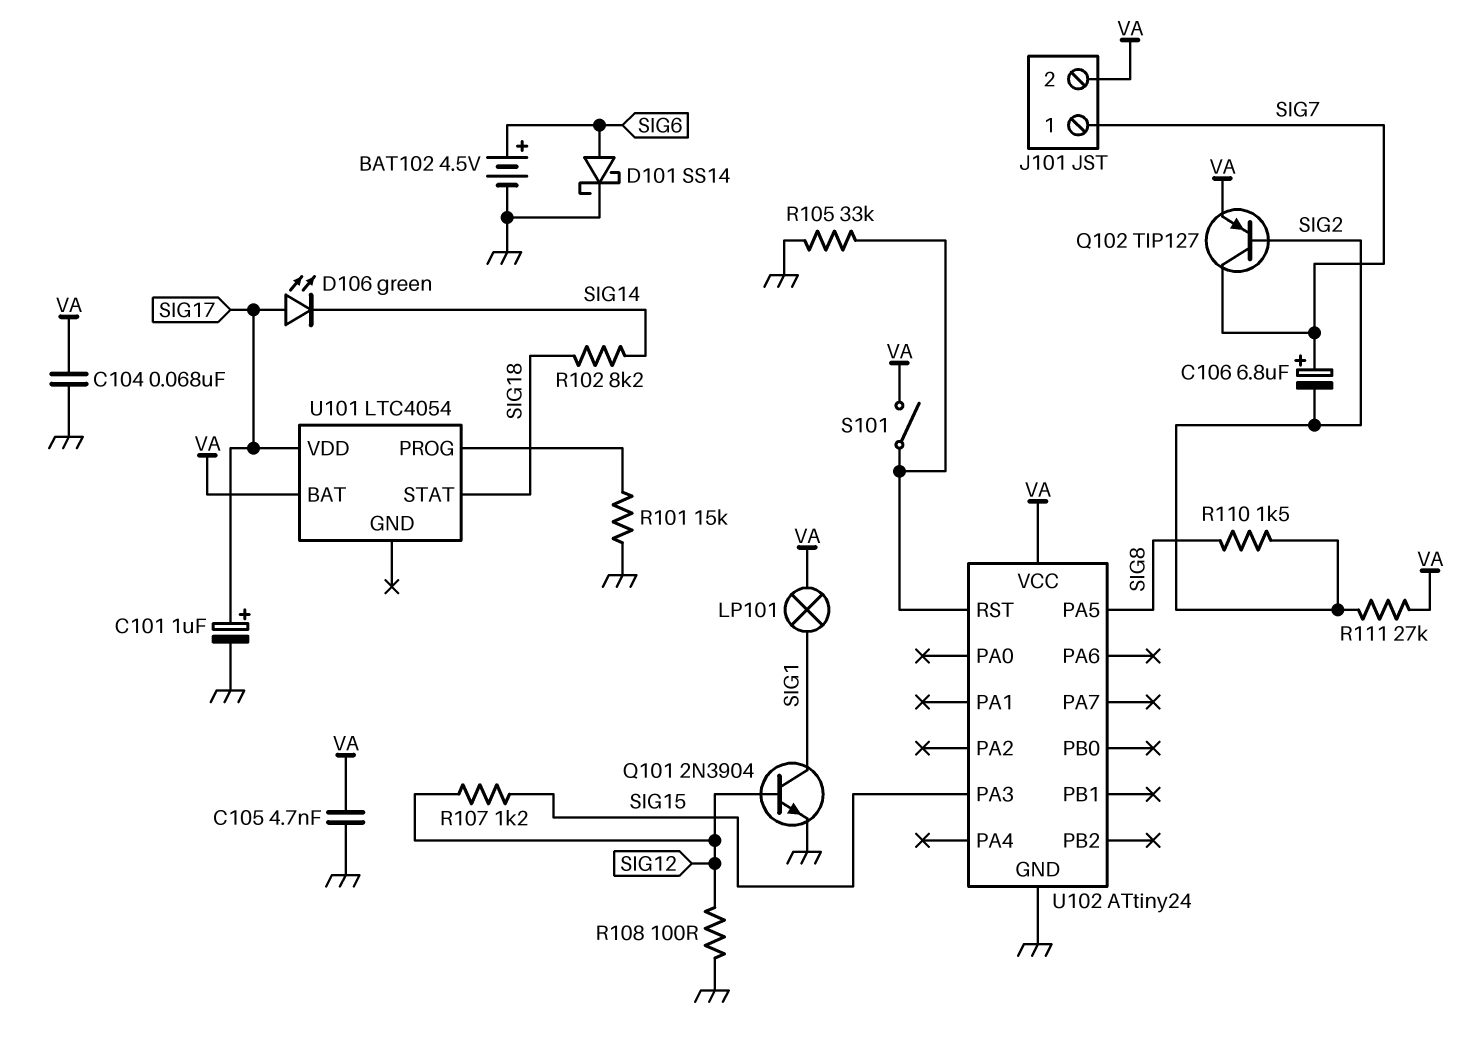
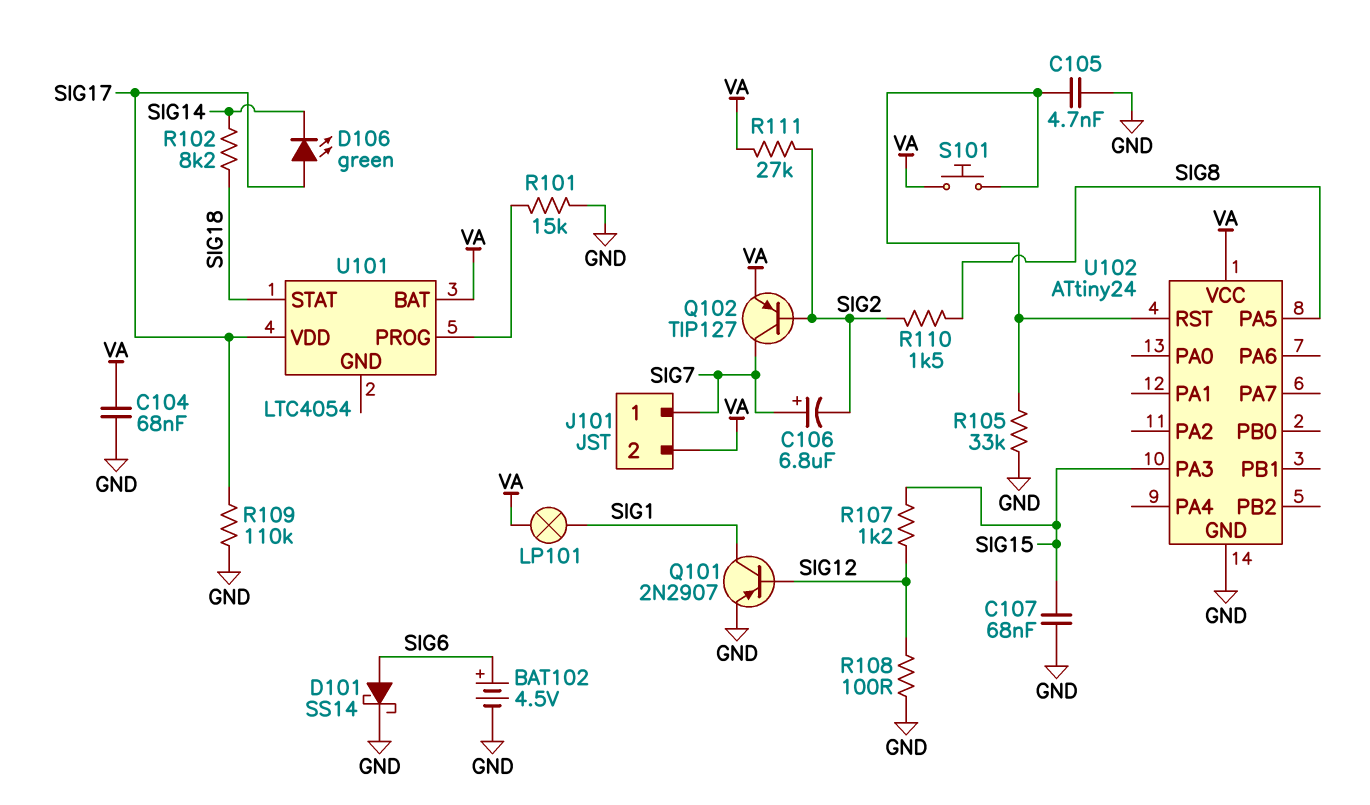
C101: 1uF (plus SIG17, minus GND) -> none
C105: 4.7nF (GND, VA) -> 4.7nF (GND, U102/RST)
C107: none -> 68nF (GND, SIG15)
Q101: NPN 2N3904 (B SIG12, C SIG1, E GND) -> PNP 2N2907 (B SIG12, C SIG1, E GND)
R109: none -> 110k (GND, SIG17)
S101: switch (U102/RST, VA) -> button (U102/RST, VA)

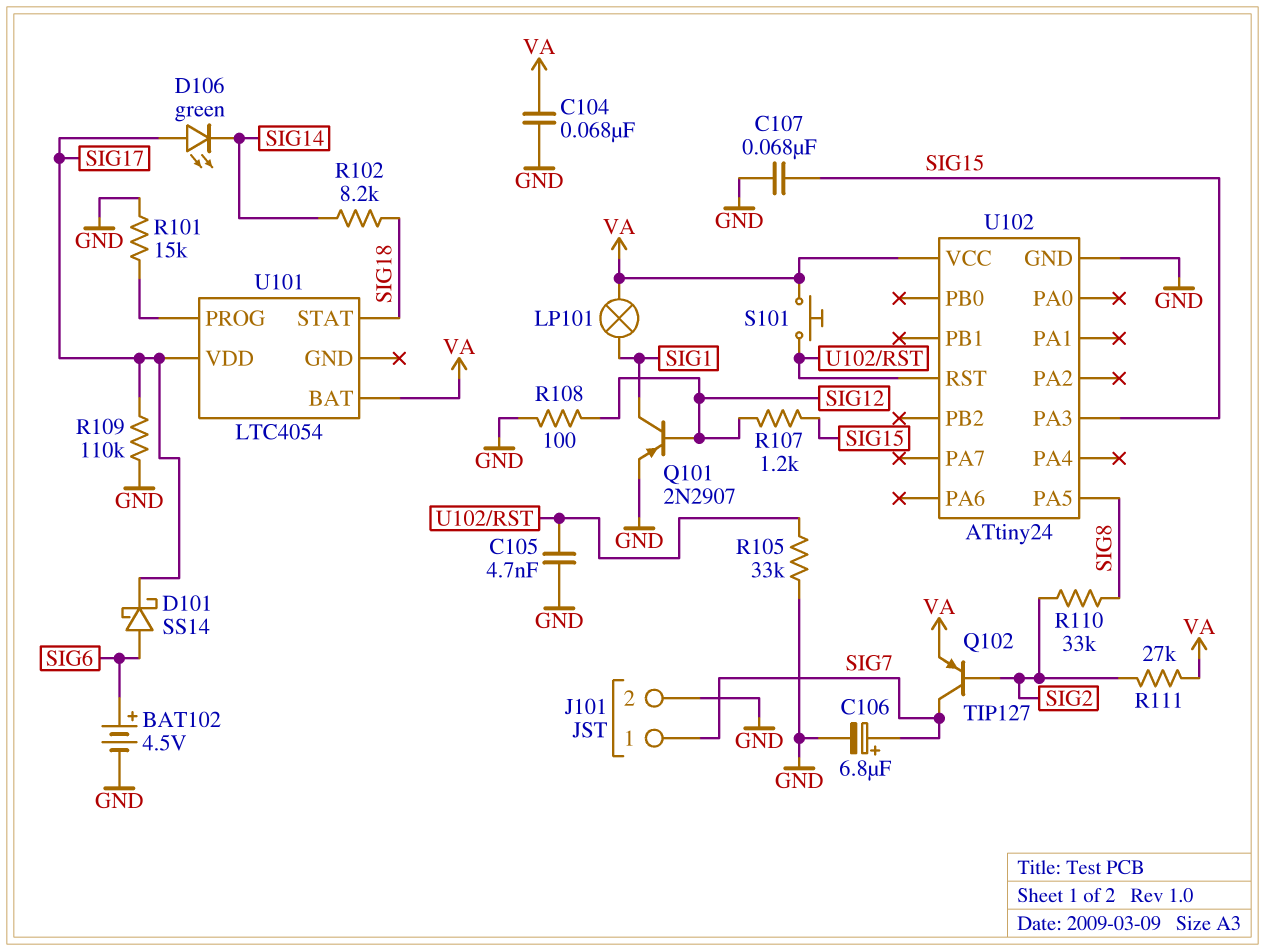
C106: 6.8uF (plus SIG7, minus SIG2) -> 6.8uF (plus SIG7, minus GND)
D101: schottky SS14 (A SIG6, K GND) -> schottky SS14 (A SIG6, K SIG17)
J101 pin 2: VA -> GND
R110: 1.5k (SIG2, SIG8) -> 33k (SIG2, SIG8)

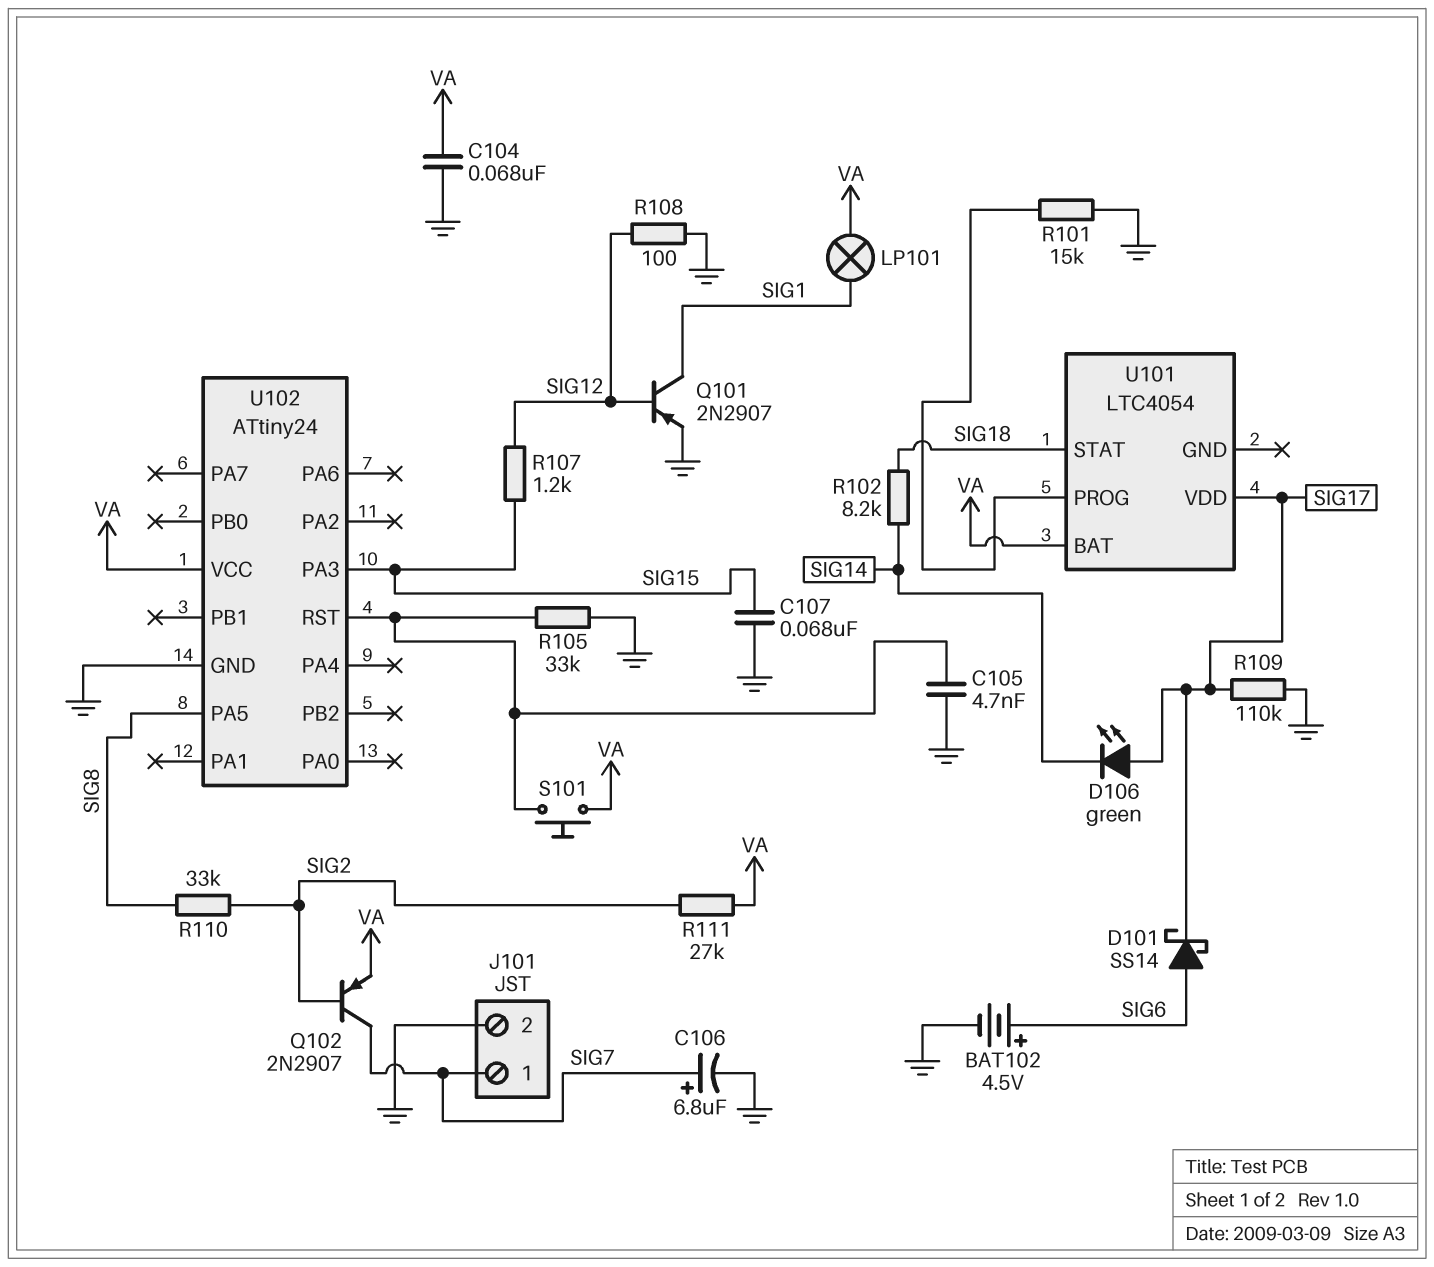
Q102: PNP TIP127 (B SIG2, C SIG7, E VA) -> PNP 2N2907 (B SIG2, C SIG7, E VA)

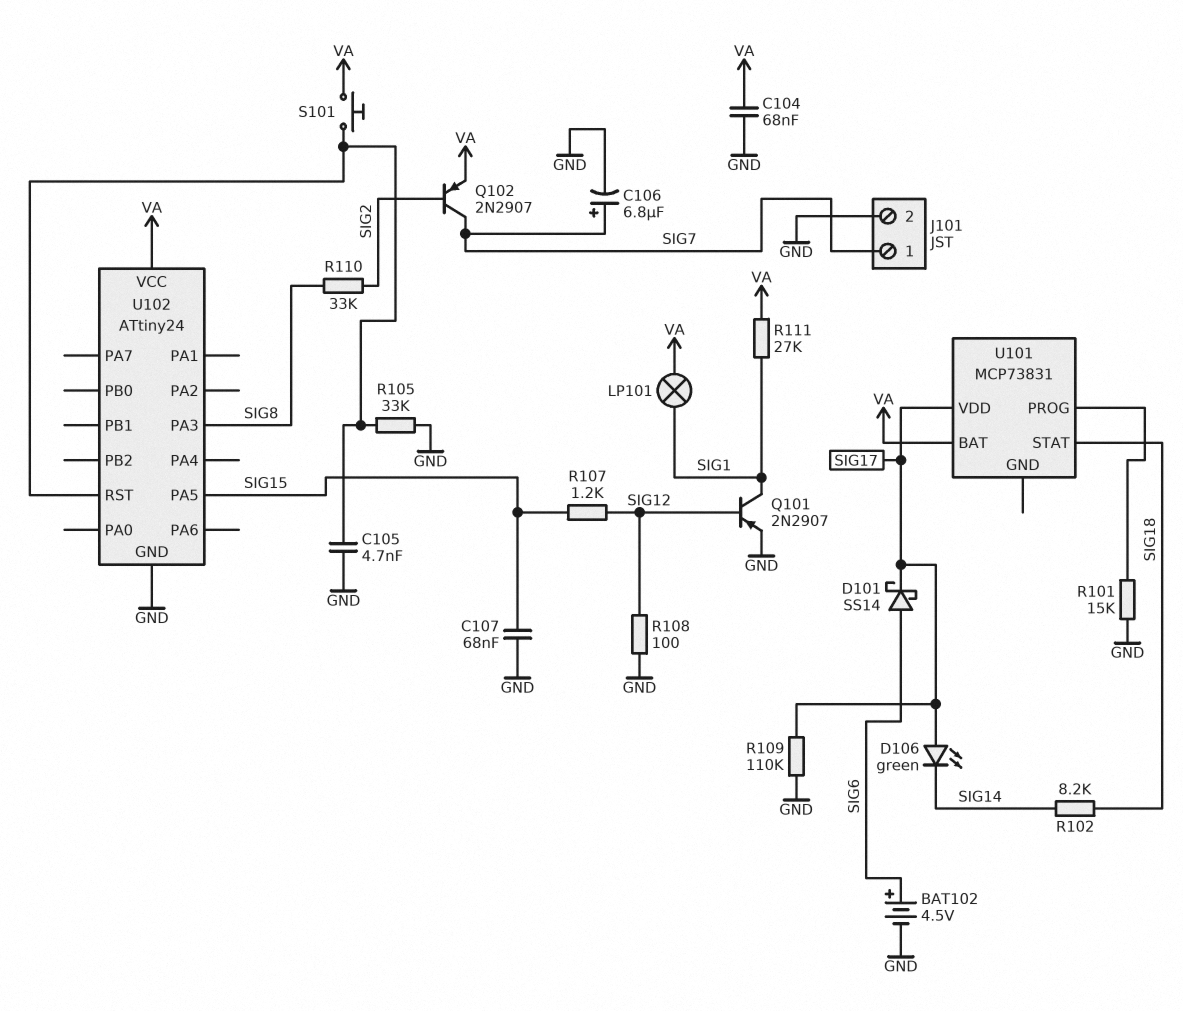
R111: 27k (SIG2, VA) -> 27k (SIG1, VA)
U101: LTC4054 -> MCP73831
U102 pin PA3: SIG15 -> SIG8
U102 pin PA5: SIG8 -> SIG15

